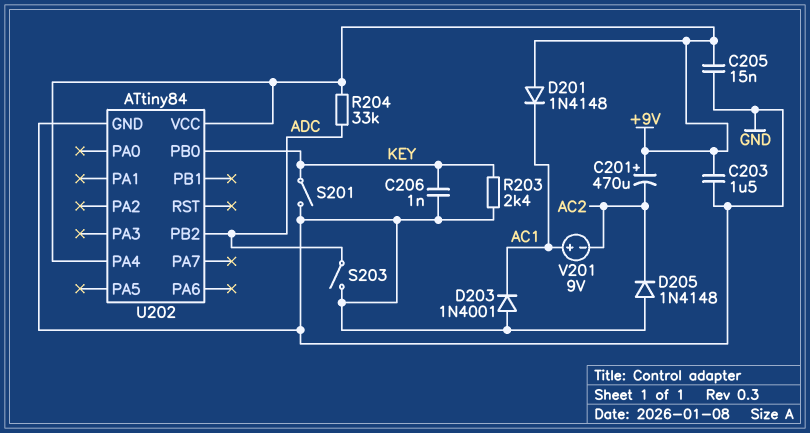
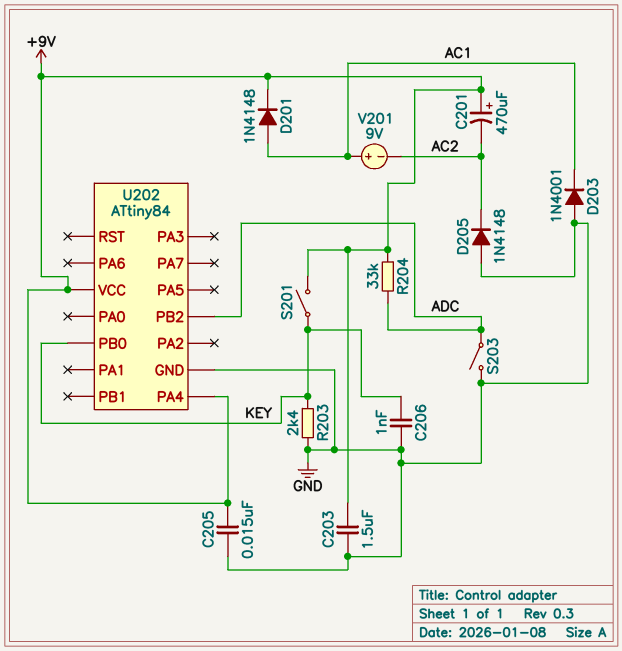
D201: diode 1N4148 (A +9V, K AC1) -> diode 1N4148 (A AC1, K +9V)
S201: switch (GND, KEY) -> switch (+9V, KEY)

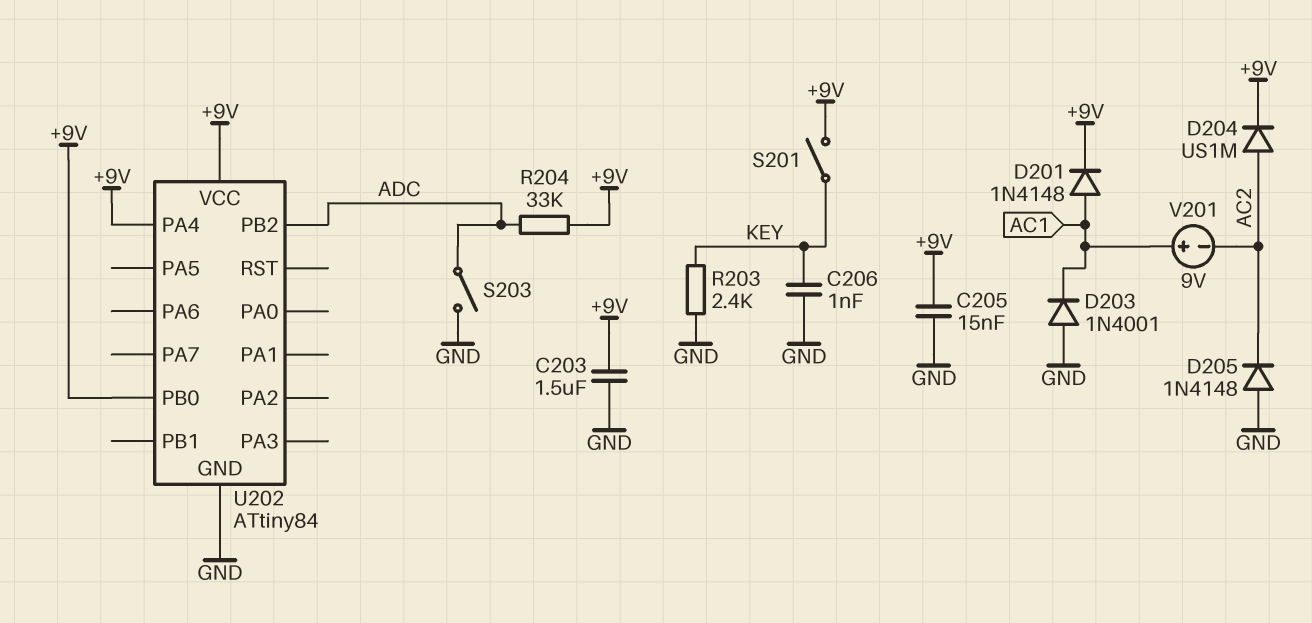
C201: 470uF (plus +9V, minus AC2) -> none
D204: none -> diode US1M (A AC2, K +9V)
U202 pin PB0: KEY -> +9V

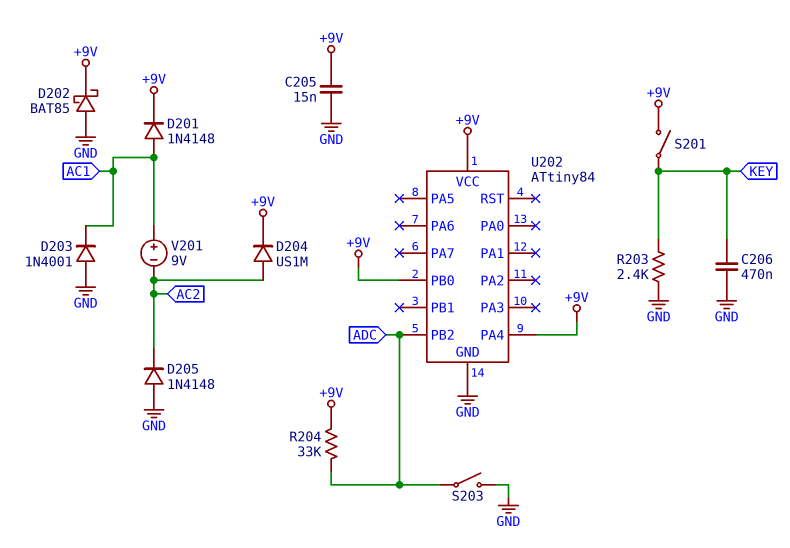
C203: 1.5uF (+9V, GND) -> none
C206: 1nF (GND, KEY) -> 470nF (GND, KEY)
D202: none -> schottky BAT85 (A GND, K +9V)

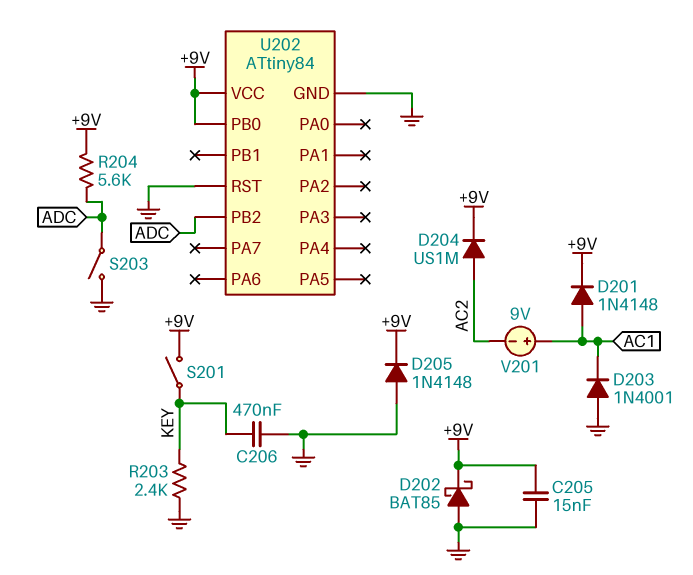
D205: diode 1N4148 (A GND, K AC2) -> diode 1N4148 (A GND, K +9V)
R204: 33k (+9V, ADC) -> 5.6k (+9V, ADC)
U202 pin PA4: +9V -> none
U202 pin RST: none -> GND

